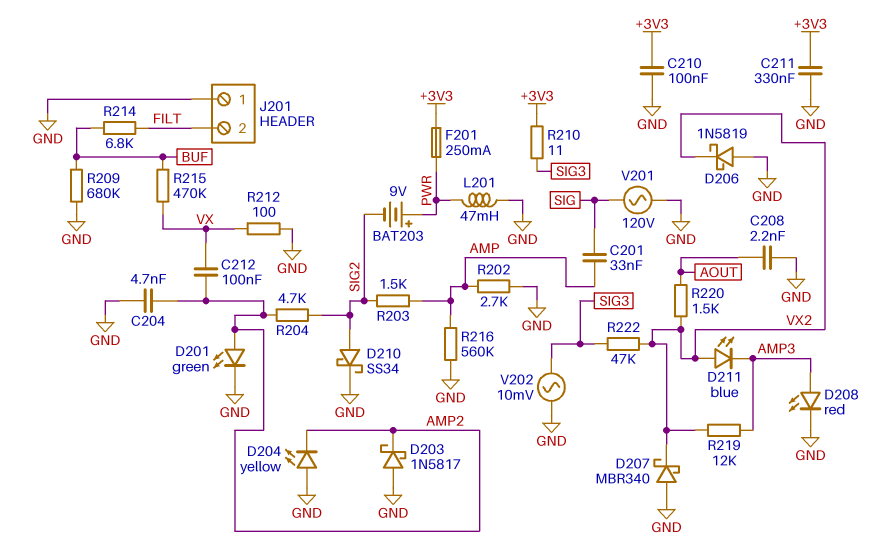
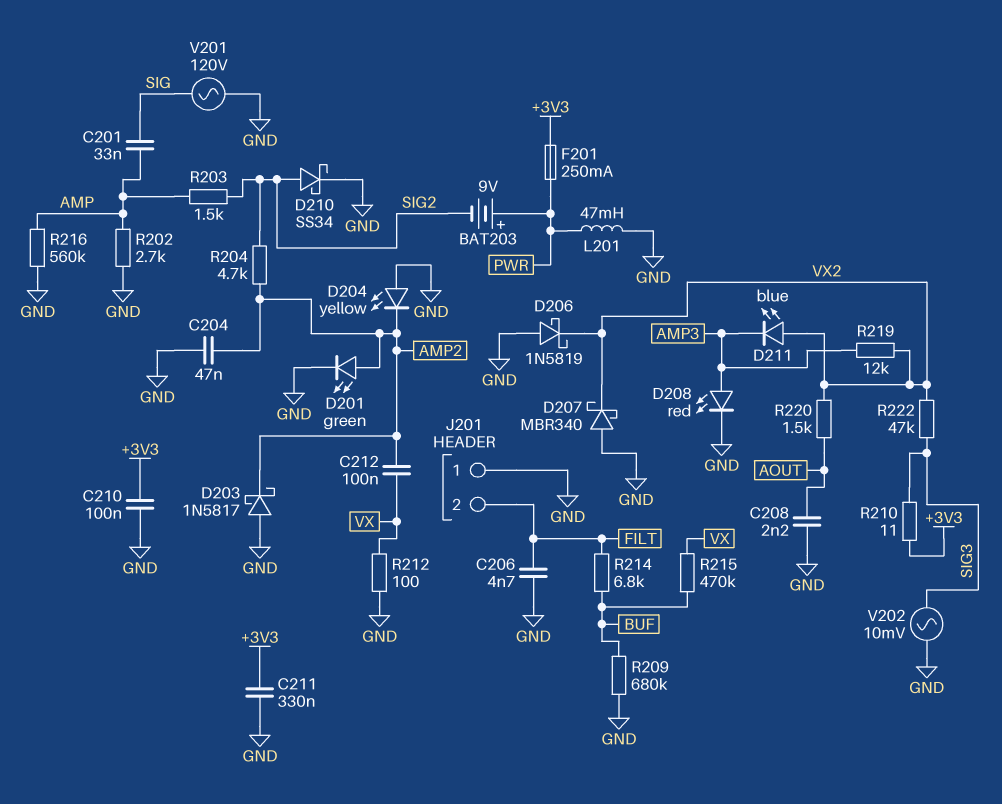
C204: 4.7nF (AMP2, GND) -> 47nF (AMP2, GND)
C206: none -> 4.7nF (FILT, GND)

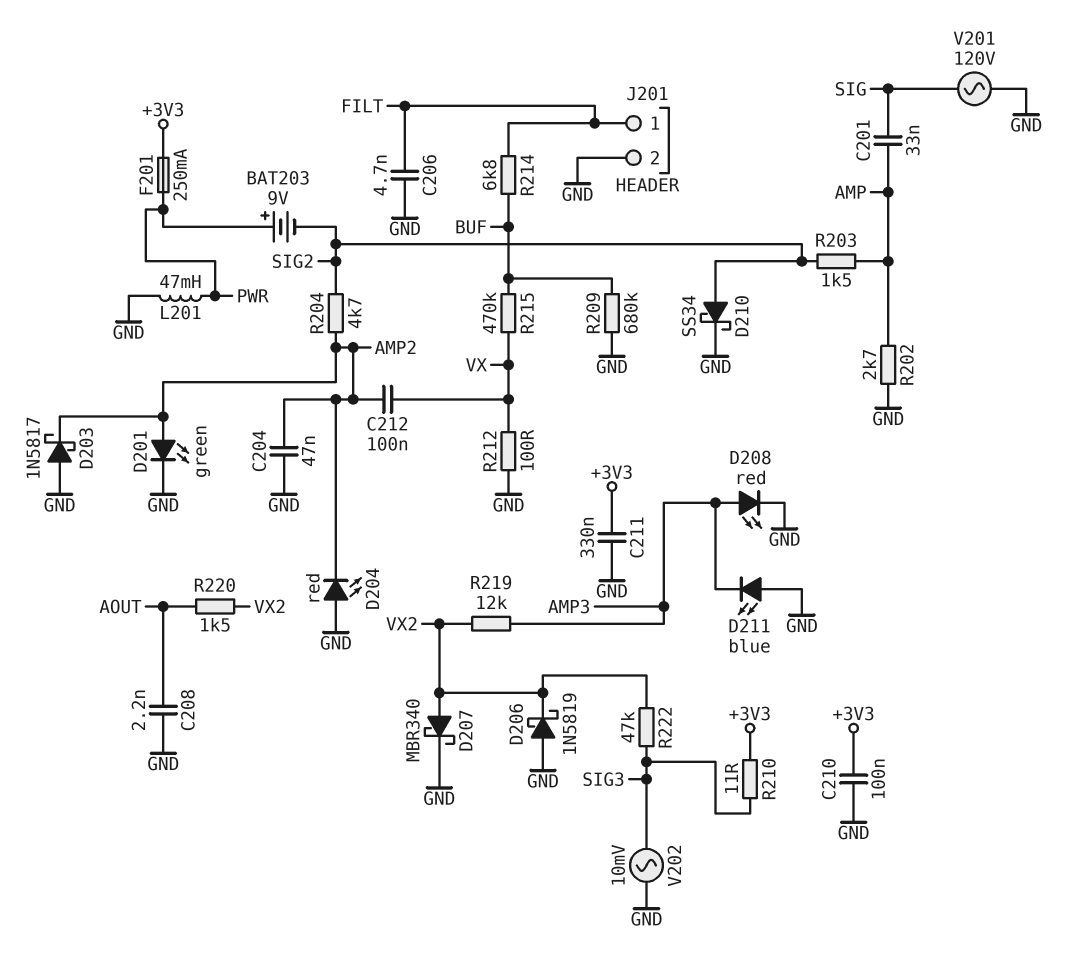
D204: LED yellow (A GND, K AMP2) -> LED red (A GND, K AMP2)
D207: schottky MBR340 (A GND, K VX2) -> schottky MBR340 (A VX2, K GND)
D211: LED blue (A VX2, K AMP3) -> LED blue (A GND, K AMP3)
J201 pin 1: GND -> FILT
J201 pin 2: FILT -> GND
R216: 560k (AMP, GND) -> none

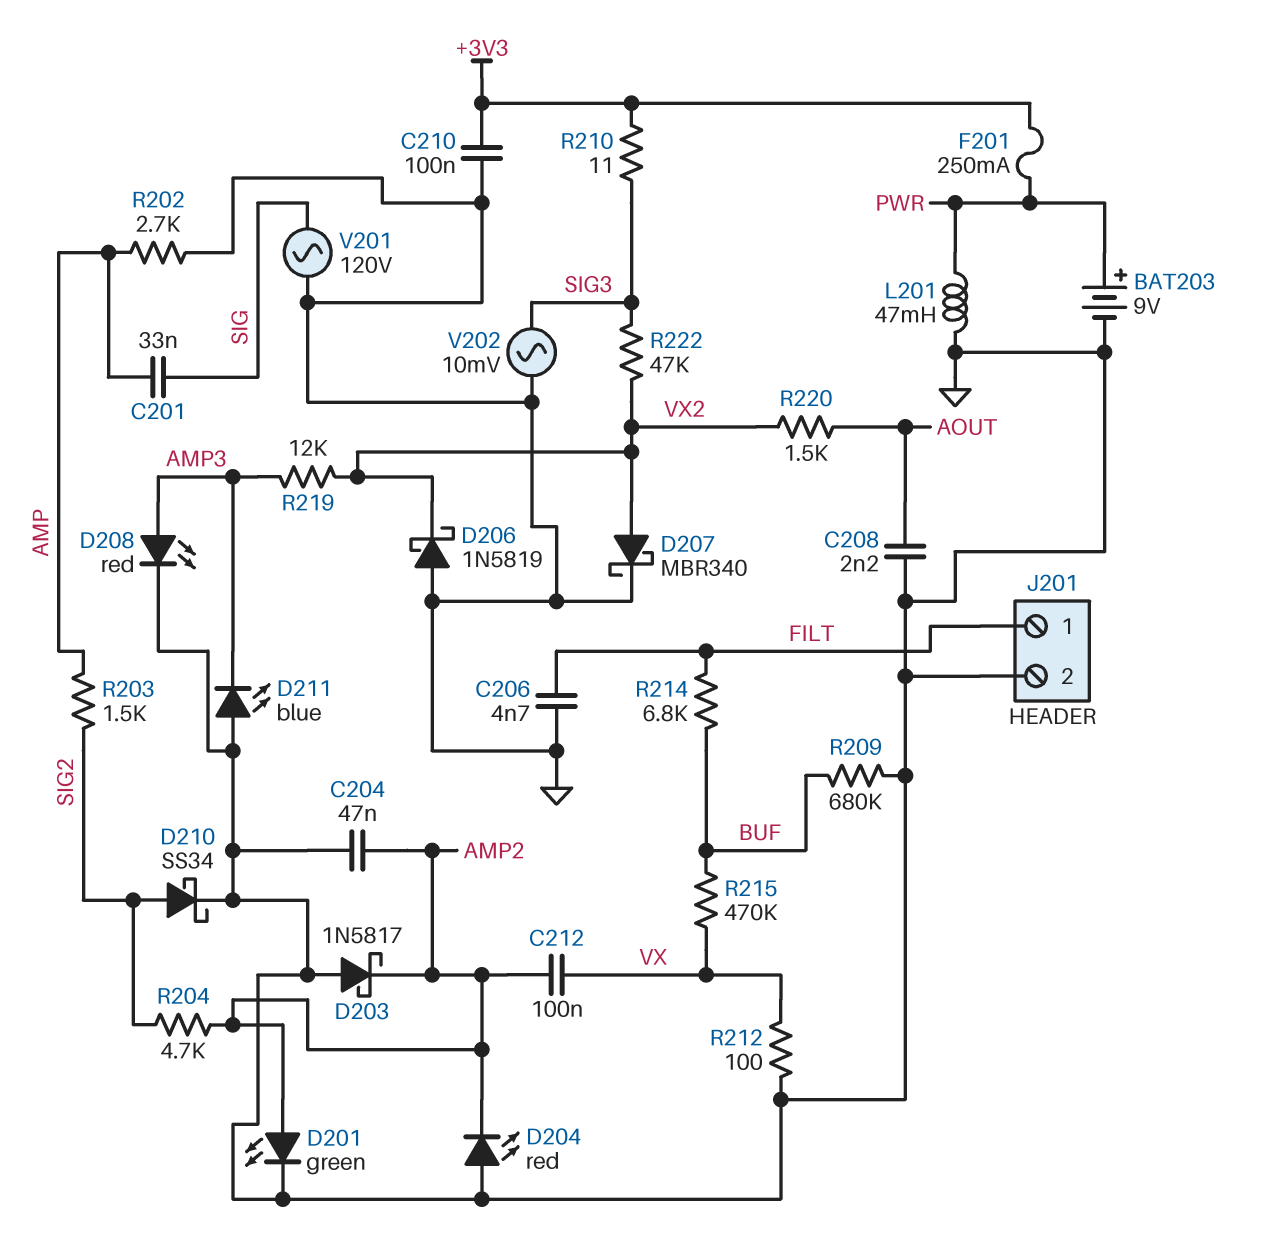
BAT203: 9V (plus PWR, minus SIG2) -> 9V (plus PWR, minus GND)
C211: 330nF (+3V3, GND) -> none

